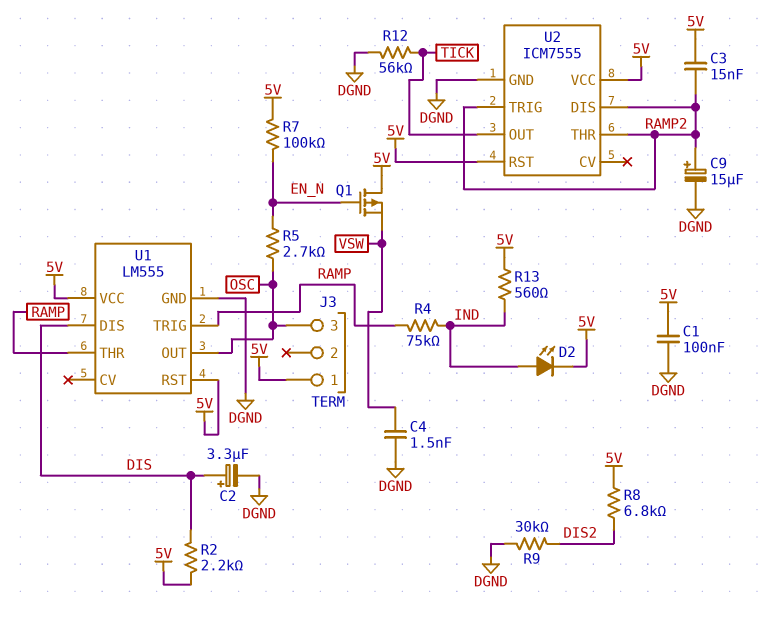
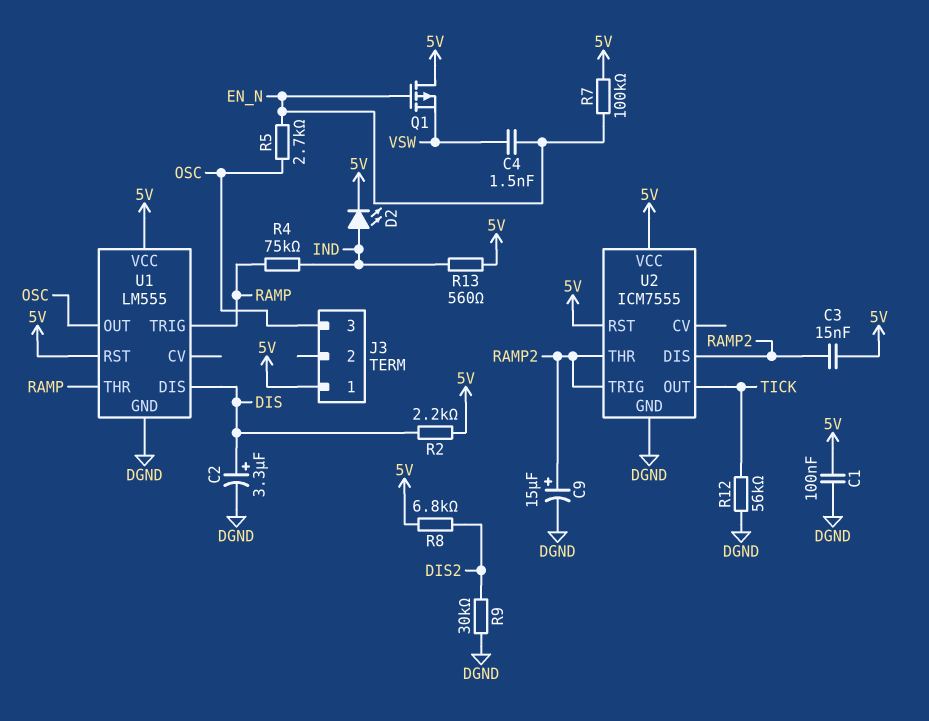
C4: 1.5nF (DGND, VSW) -> 1.5nF (EN_N, VSW)

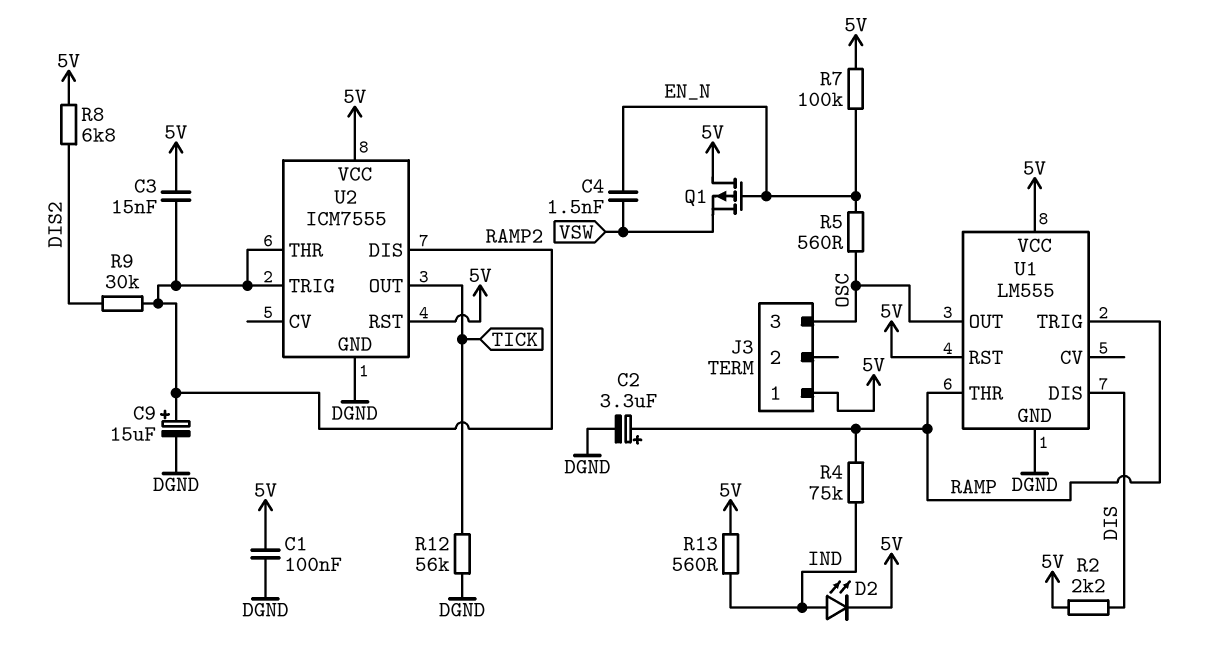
C2: 3.3uF (plus DIS, minus DGND) -> 3.3uF (plus RAMP, minus DGND)
R5: 2.7k (EN_N, OSC) -> 560 (EN_N, OSC)
R9: 30k (DGND, DIS2) -> 30k (DIS2, RAMP2)

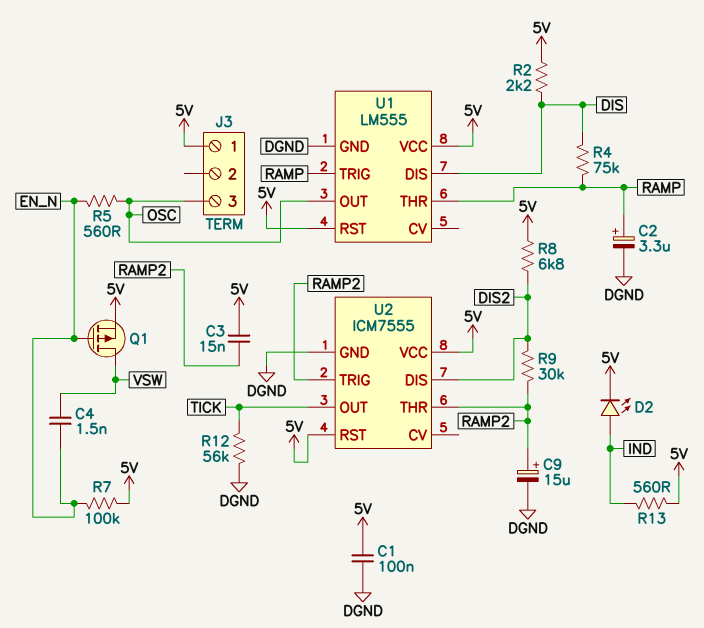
Q1: PMOS (G EN_N, D 5V, S VSW) -> PMOS (G EN_N, D VSW, S 5V)
R4: 75k (IND, RAMP) -> 75k (DIS, RAMP)
U2 pin DIS: RAMP2 -> DIS2

